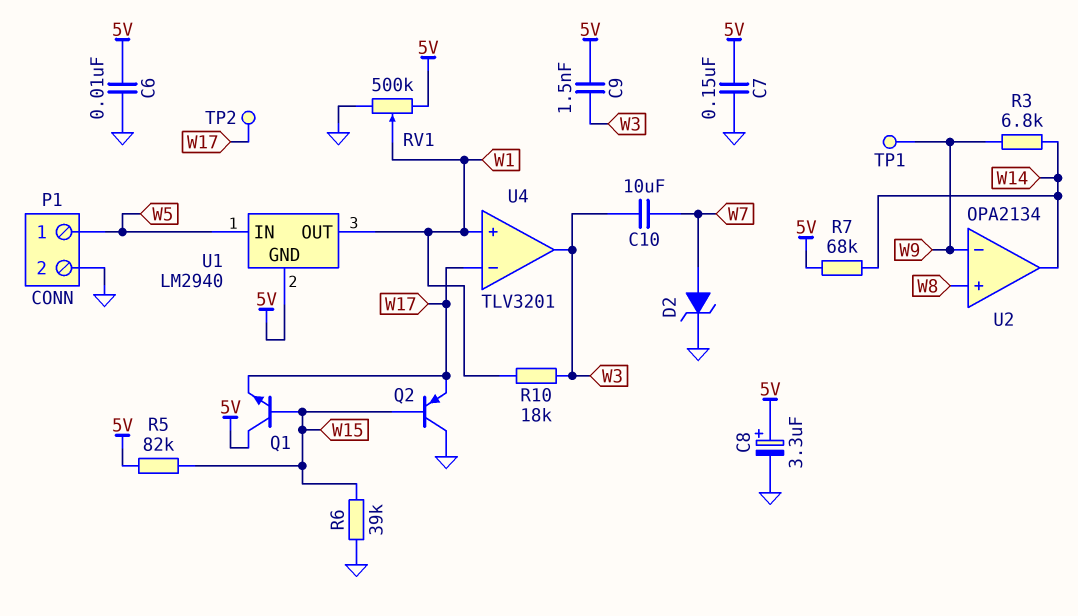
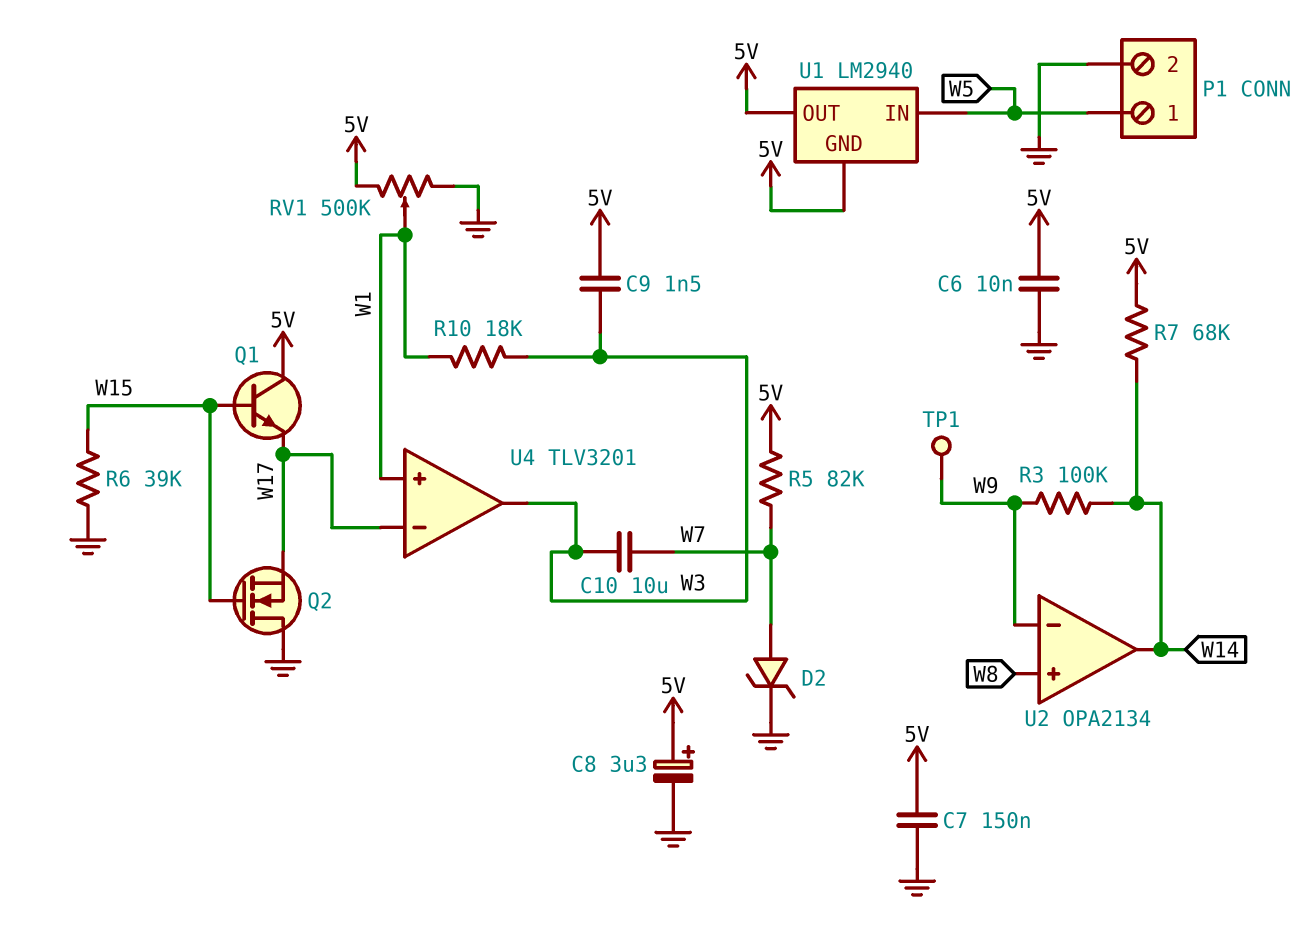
Q2: PNP (B W15, C GND, E W17) -> NMOS (G W15, D GND, S W17)
R3: 6.8k (W9, W14) -> 100k (W9, W14)
R5: 82k (5V, W15) -> 82k (5V, W7)
TP2: test point (W17) -> none
U1 pin OUT: W1 -> 5V

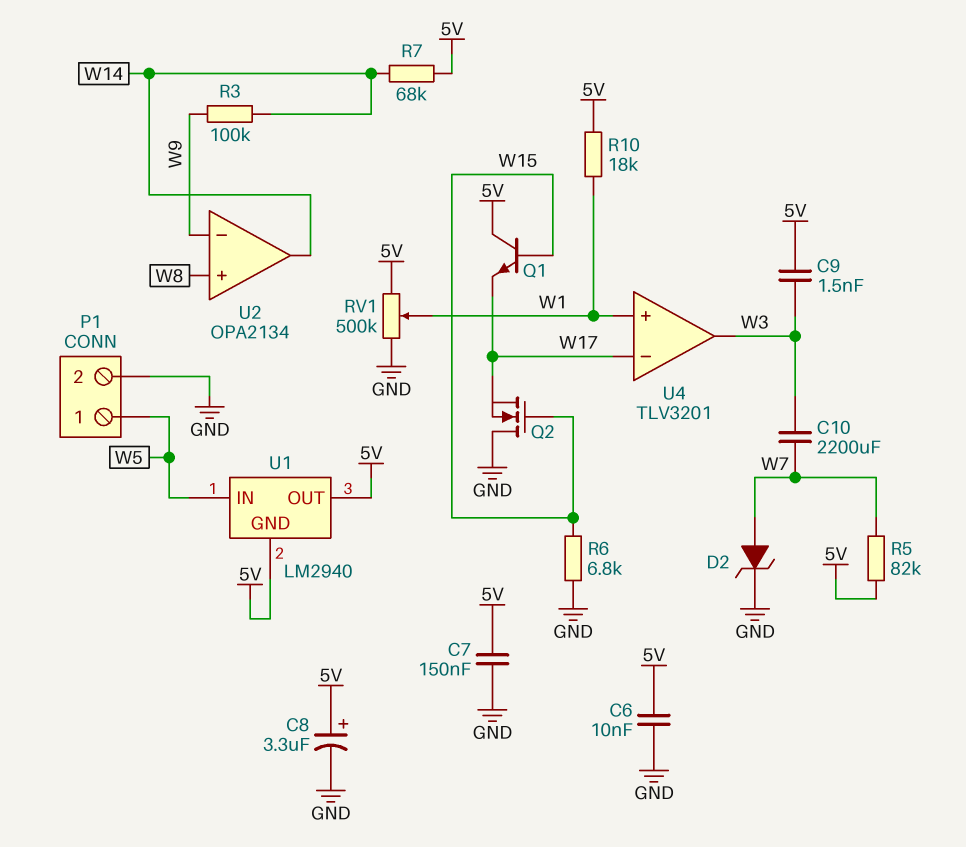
C10: 10uF (W3, W7) -> 2200uF (W3, W7)
R6: 39k (GND, W15) -> 6.8k (GND, W15)
R10: 18k (W1, W3) -> 18k (5V, W1)
TP1: test point (W9) -> none

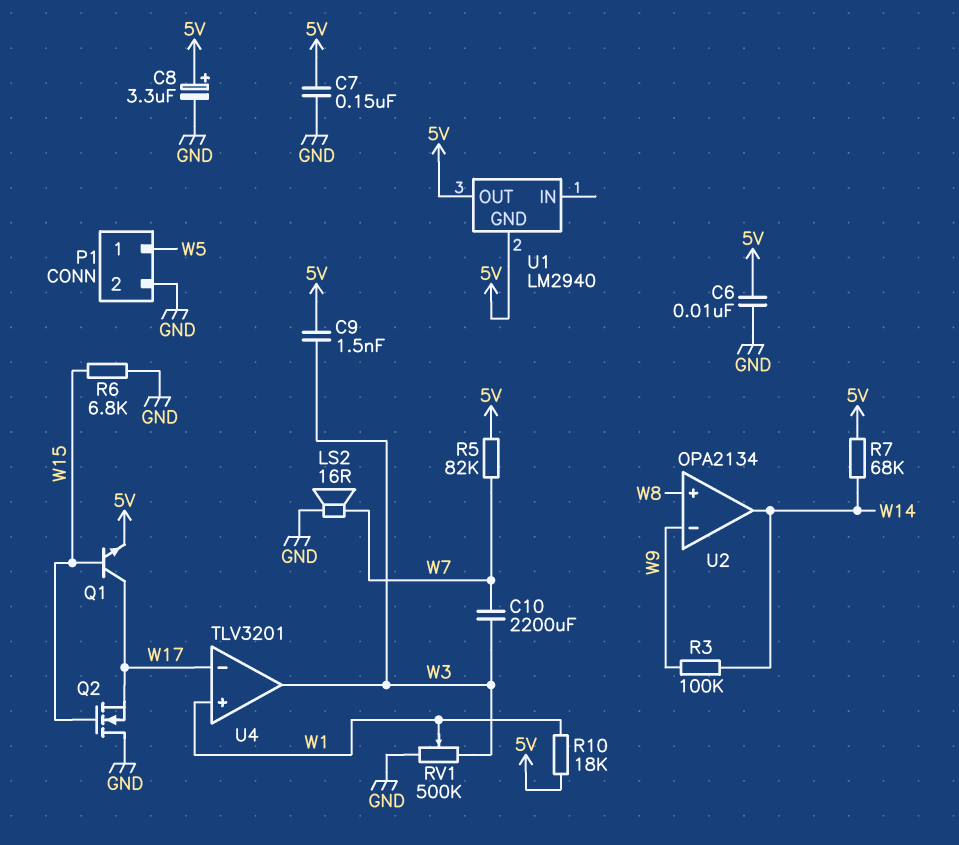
D2: zener (A W7, K GND) -> none
LS2: none -> speaker 16R (GND, W7)
Q1: NPN (B W15, C 5V, E W17) -> NPN (B W15, C W17, E 5V)
RV1: 500k (5V, GND, wiper W1) -> 500k (GND, W3, wiper W1)
U1 pin IN: W5 -> none

